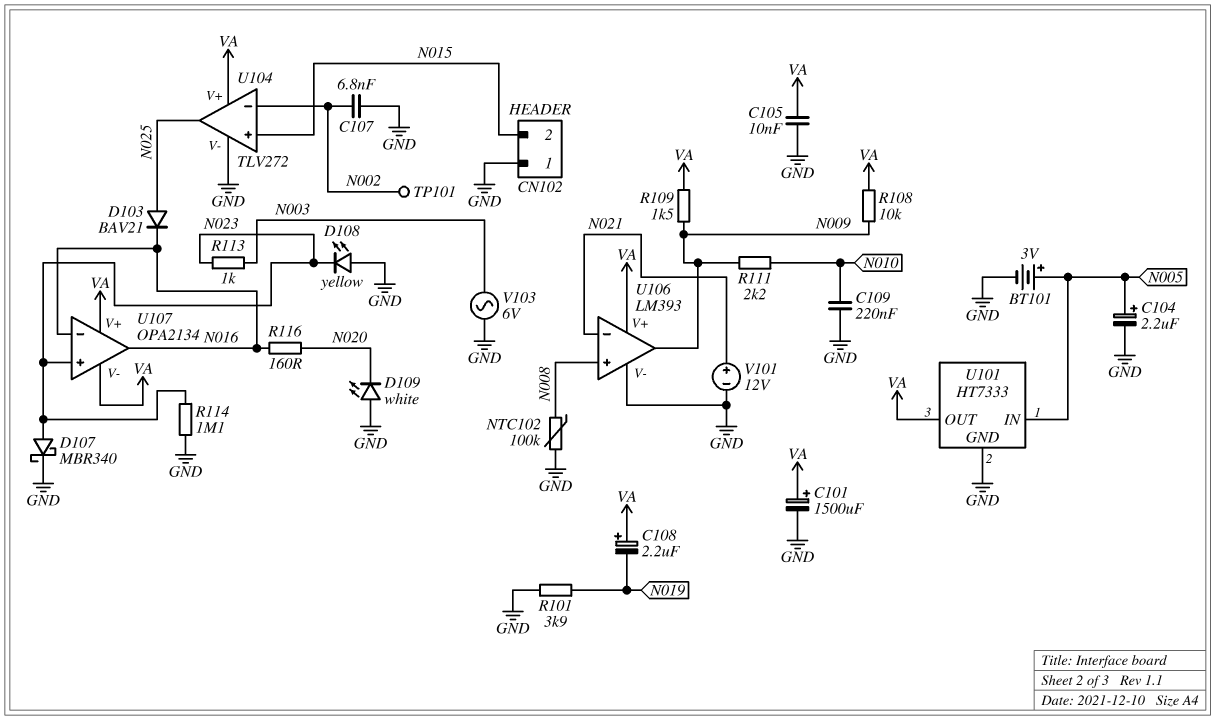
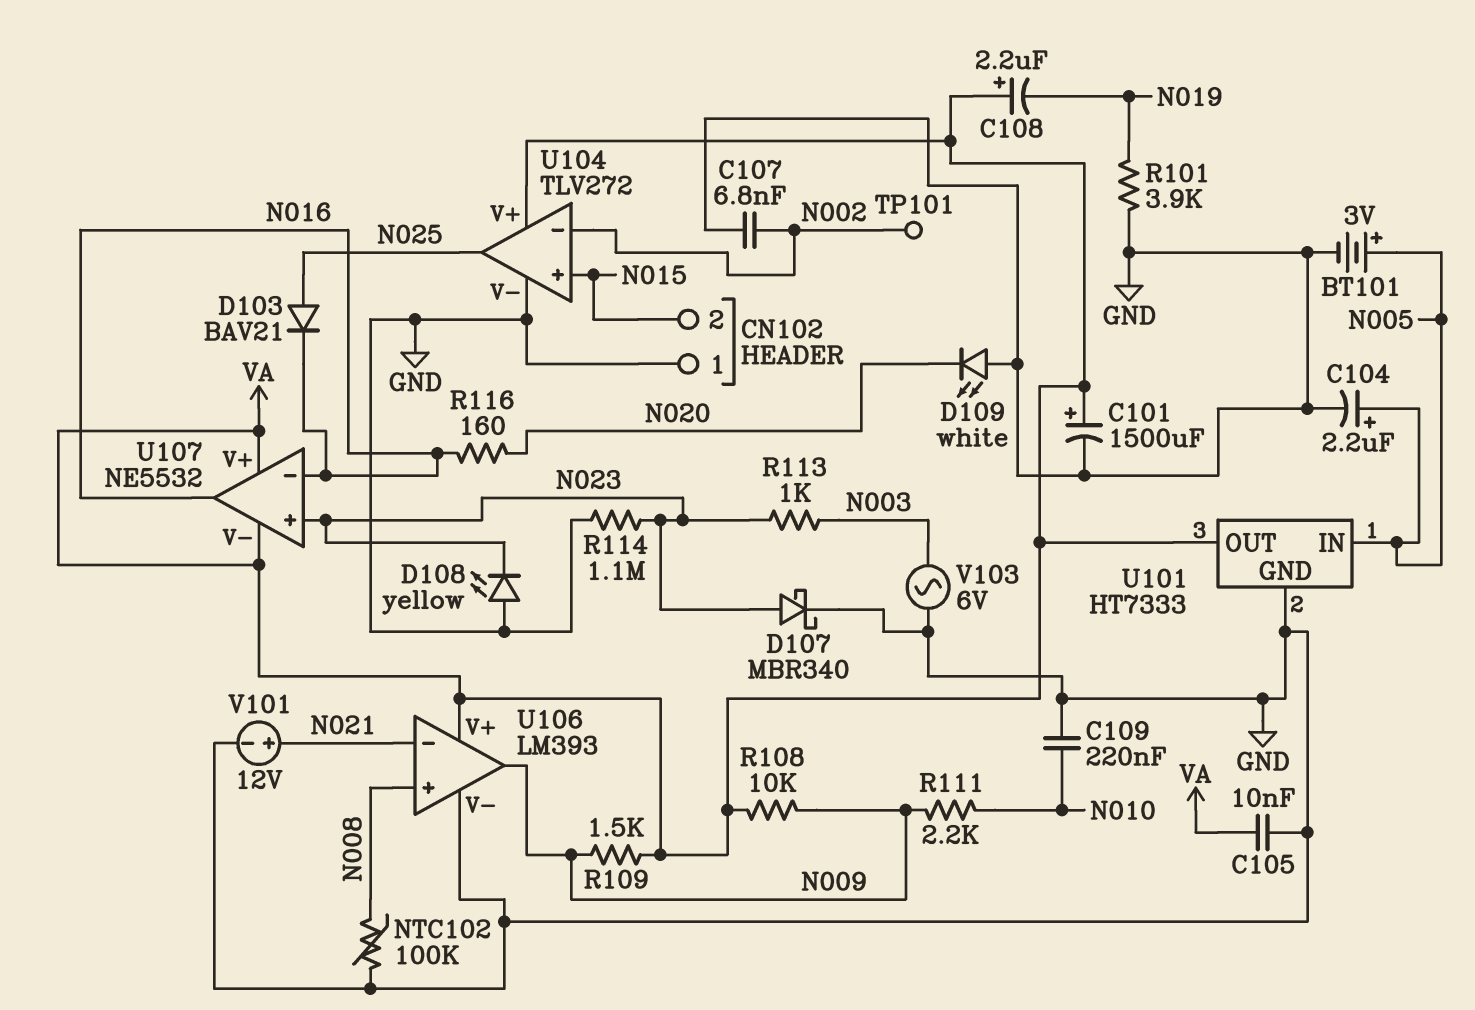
U107: OPA2134 -> NE5532

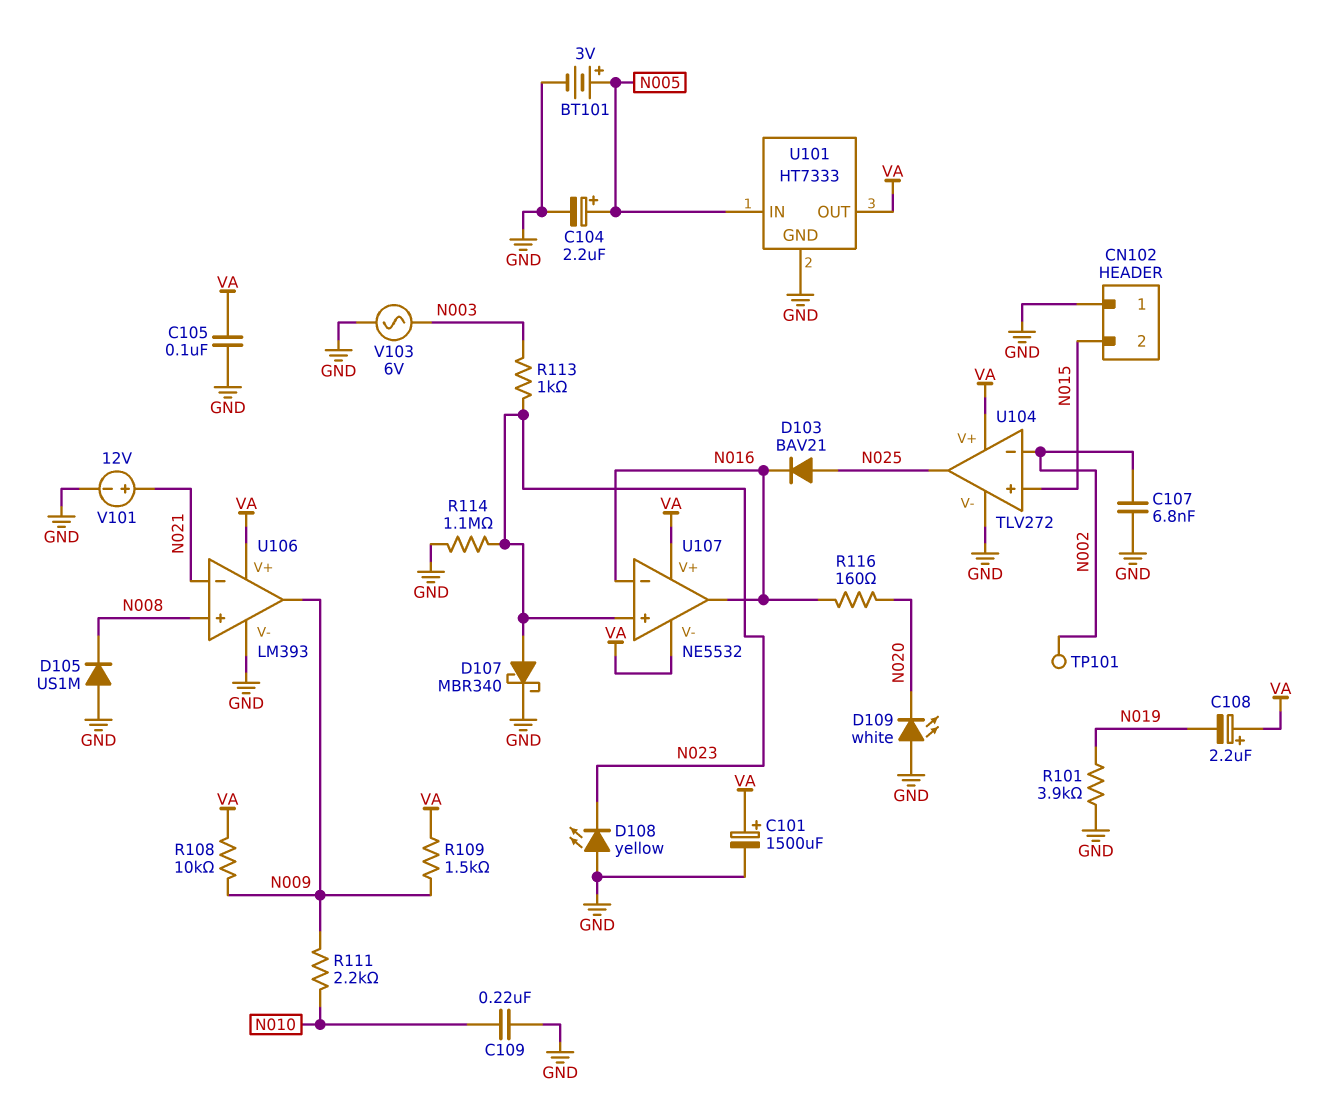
C105: 10nF (GND, VA) -> 100nF (GND, VA)
D105: none -> diode US1M (A GND, K N008)
NTC102: 100k (GND, N008) -> none

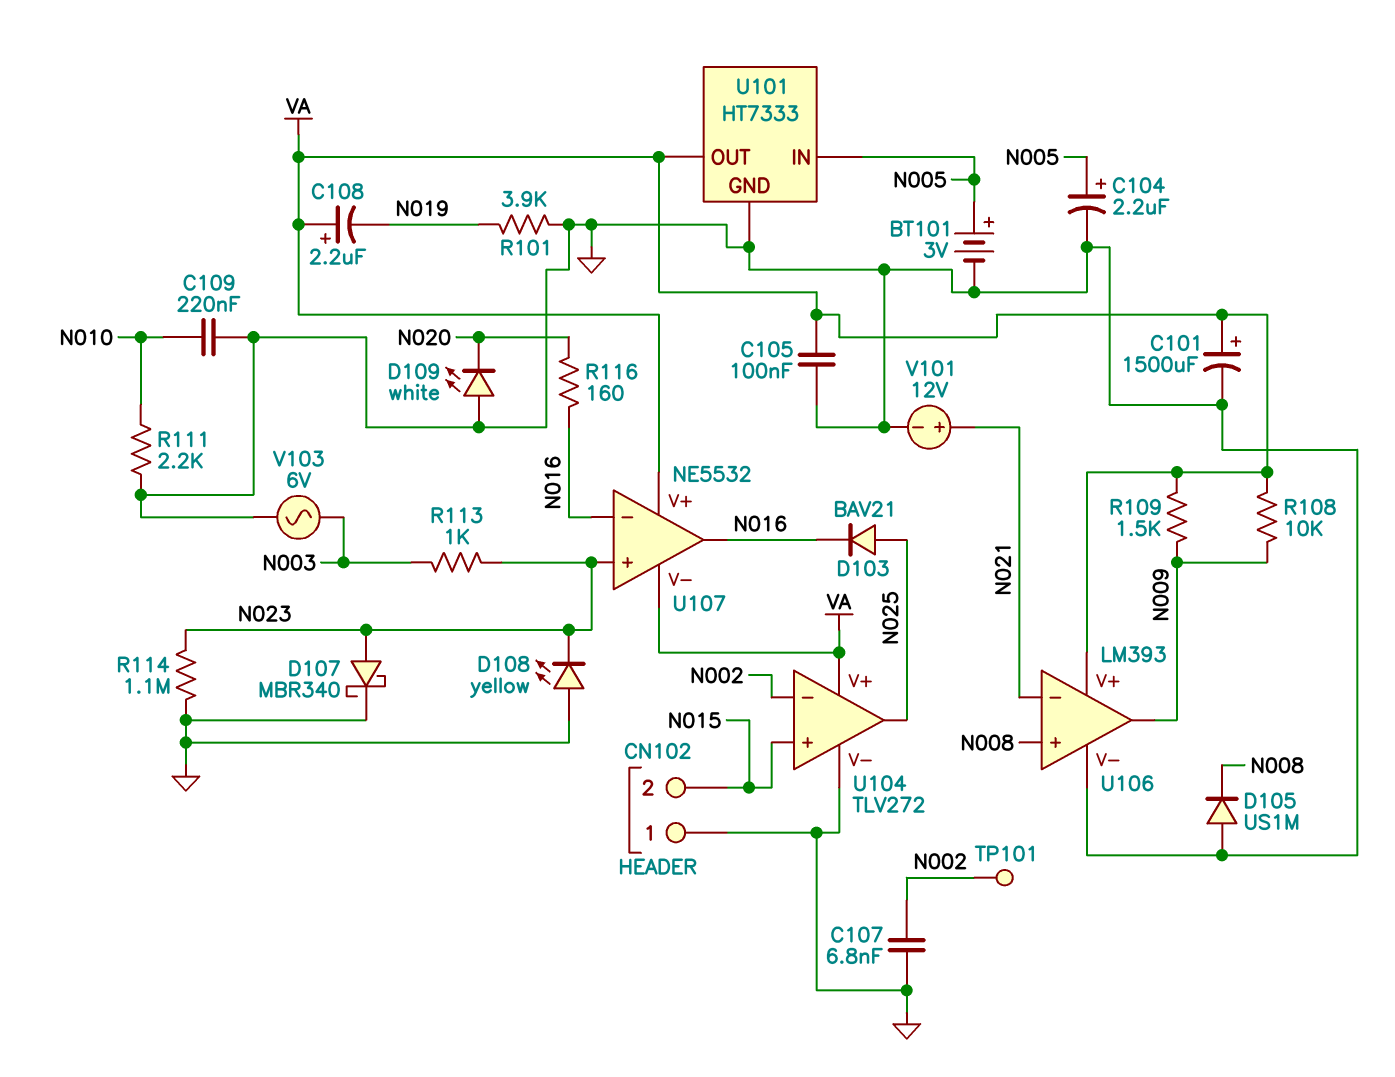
R111: 2.2k (N009, N010) -> 2.2k (GND, N010)

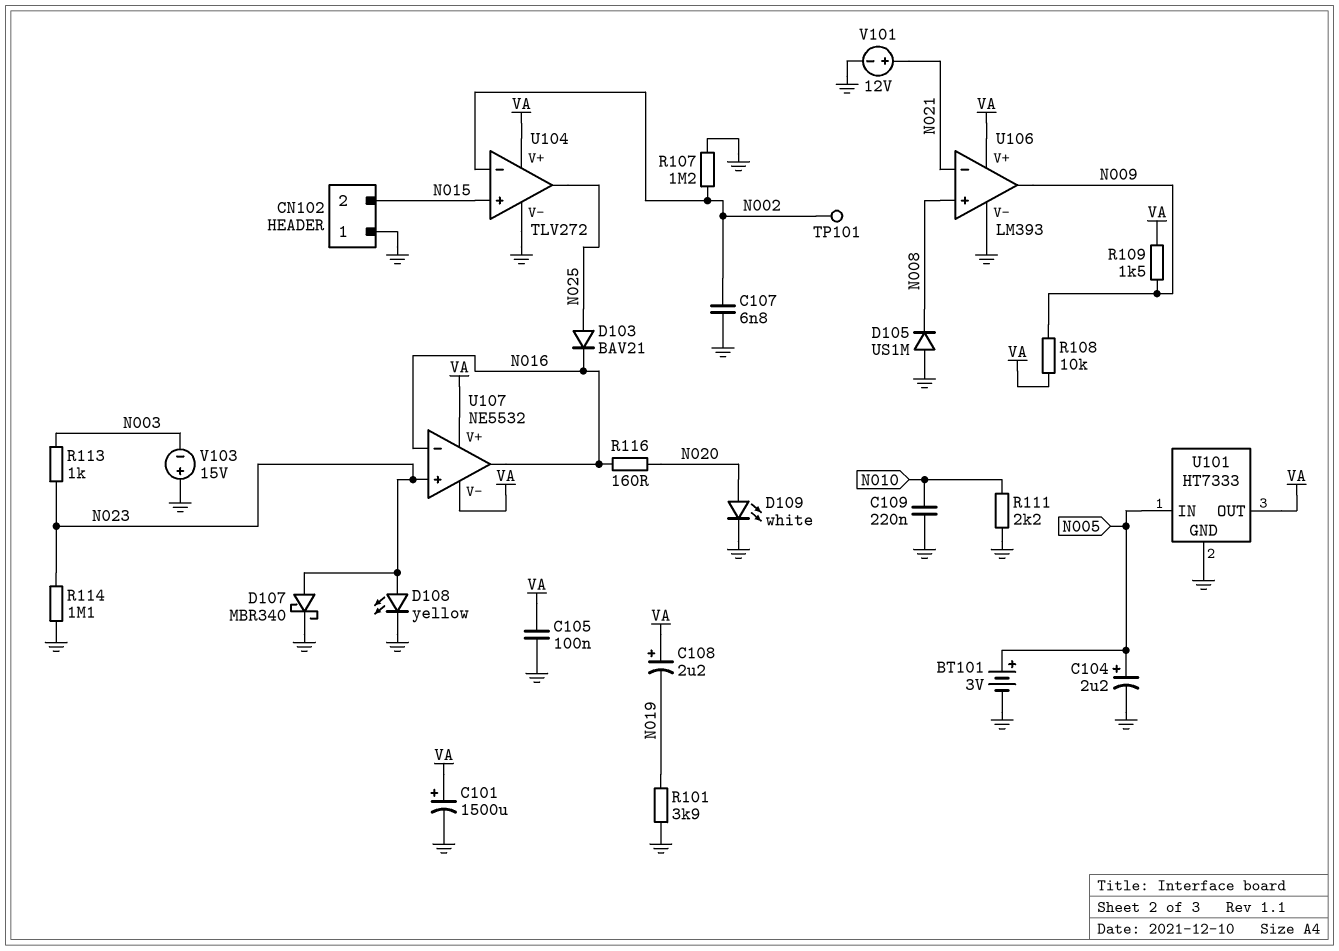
D108: LED yellow (A GND, K N023) -> LED yellow (A N023, K GND)
D109: LED white (A GND, K N020) -> LED white (A N020, K GND)
R107: none -> 1.2M (GND, N002)
V103: AC 6V (GND, N003) -> 15V (plus GND, minus N003)

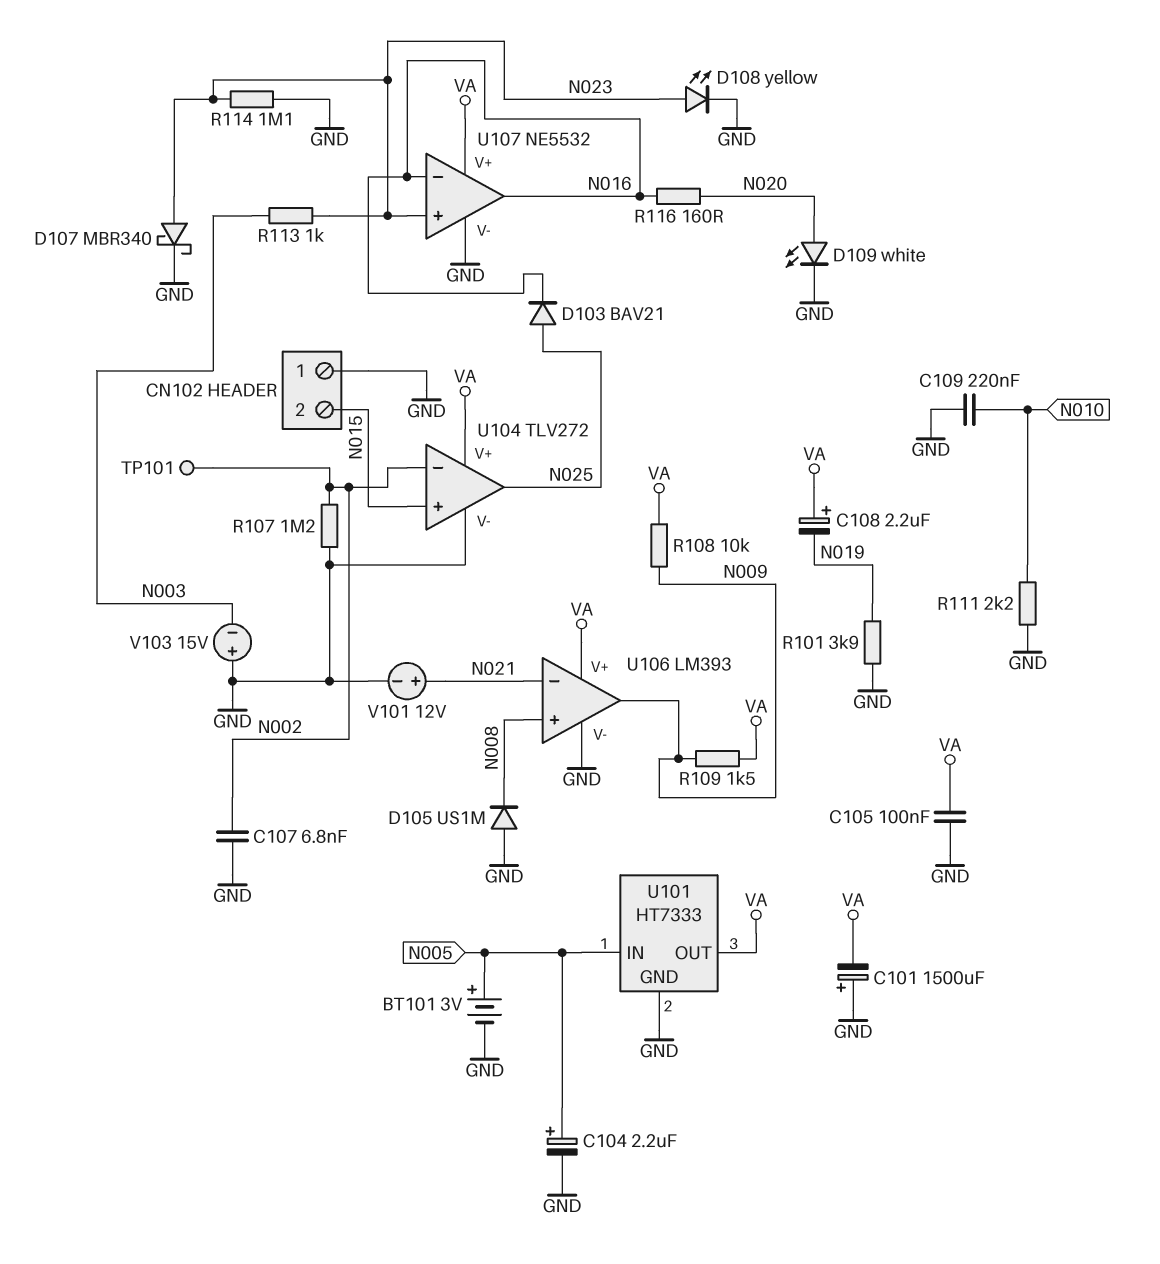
C101: 1500uF (plus VA, minus GND) -> 1500uF (plus GND, minus VA)
U107 pin V-: VA -> GND

